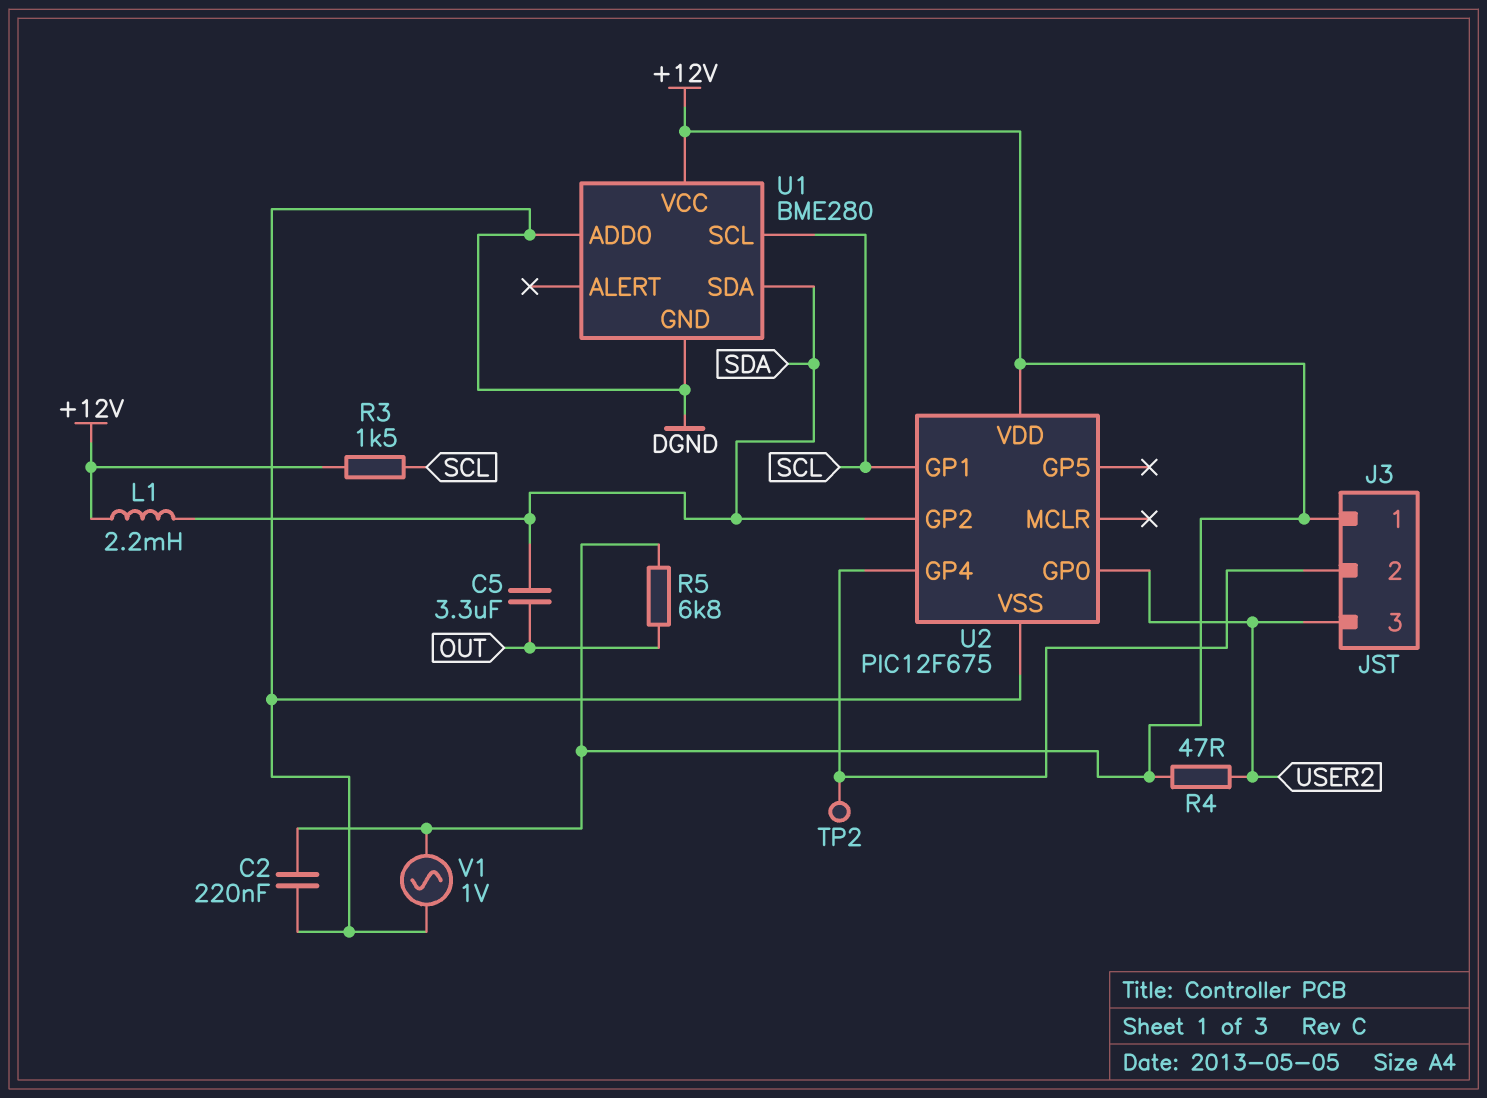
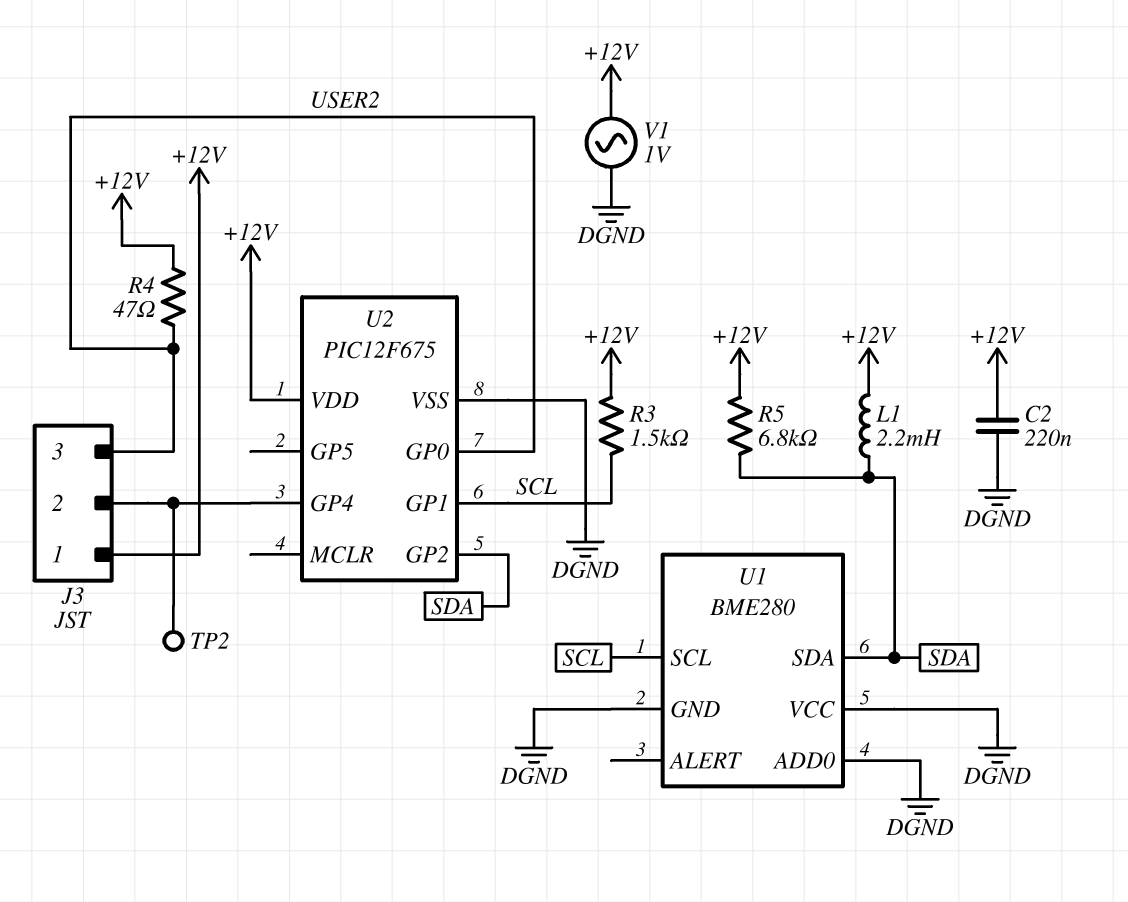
C5: 3.3uF (OUT, SDA) -> none
R5: 6.8k (+12V, OUT) -> 6.8k (+12V, SDA)
U1 pin VCC: +12V -> DGND

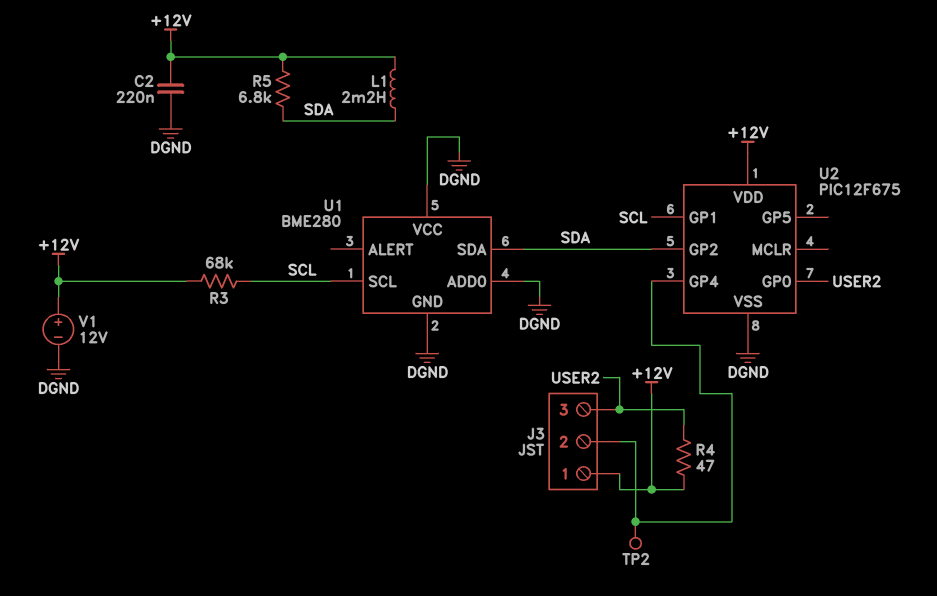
R3: 1.5k (+12V, SCL) -> 68k (+12V, SCL)
V1: AC 1V (+12V, DGND) -> 12V (plus +12V, minus DGND)

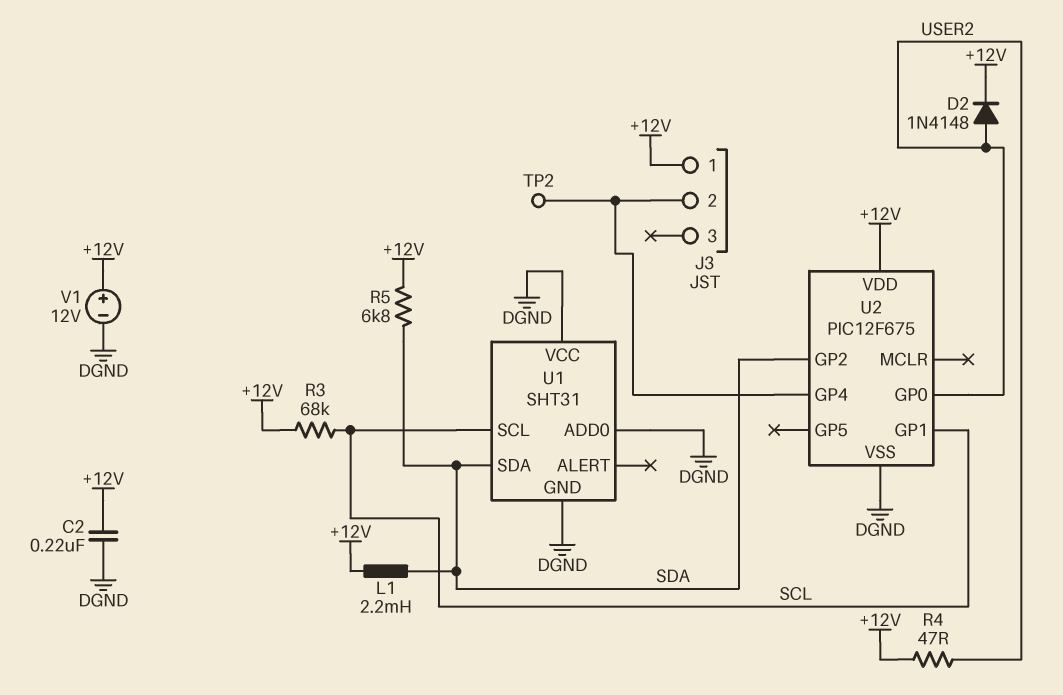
D2: none -> diode 1N4148 (A USER2, K +12V)
J3 pin 3: USER2 -> none
U1: BME280 -> SHT31

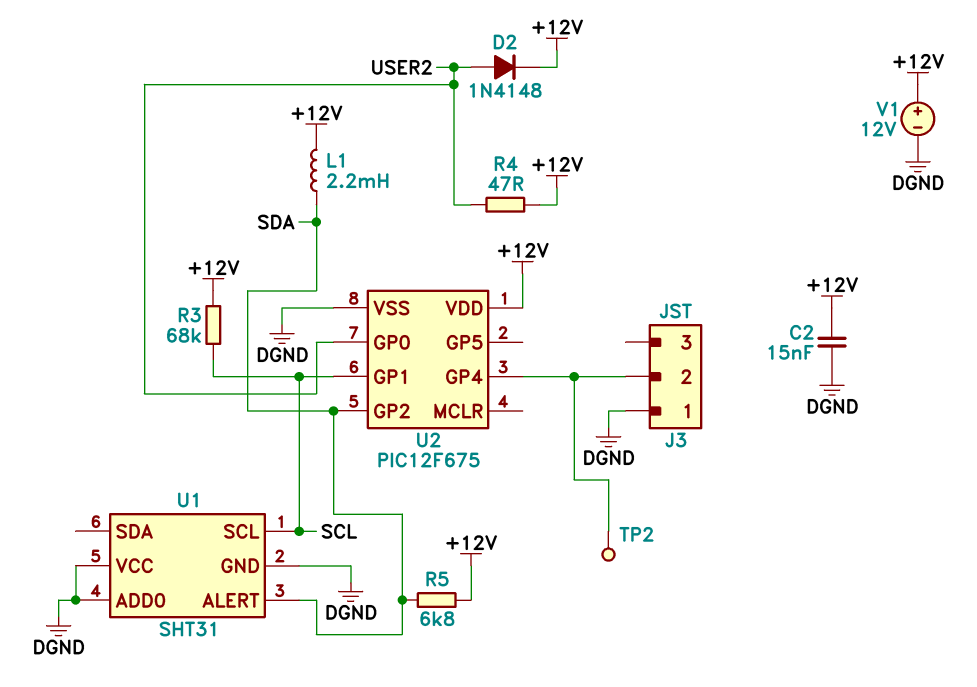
C2: 220nF (+12V, DGND) -> 15nF (+12V, DGND)
J3 pin 1: +12V -> DGND
U1 pin ALERT: none -> SDA
U1 pin SDA: SDA -> none

